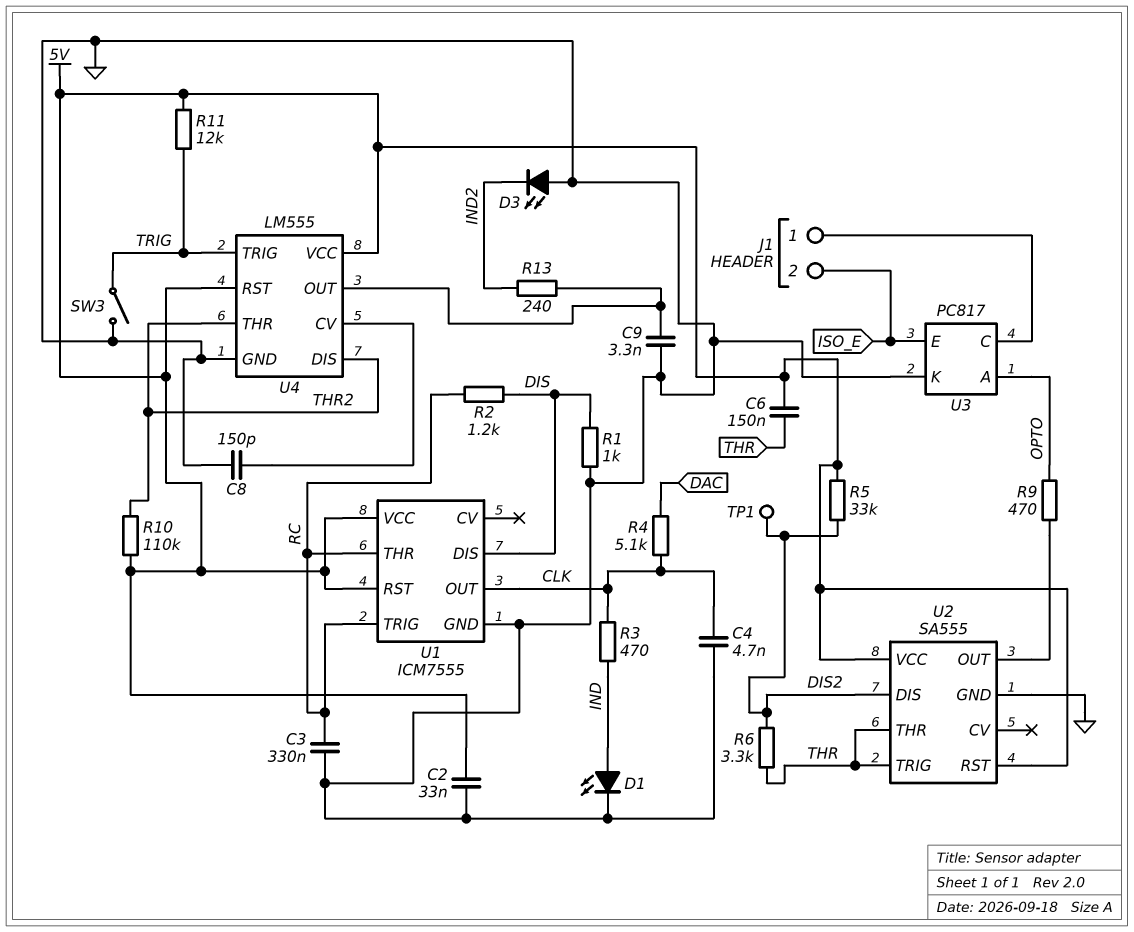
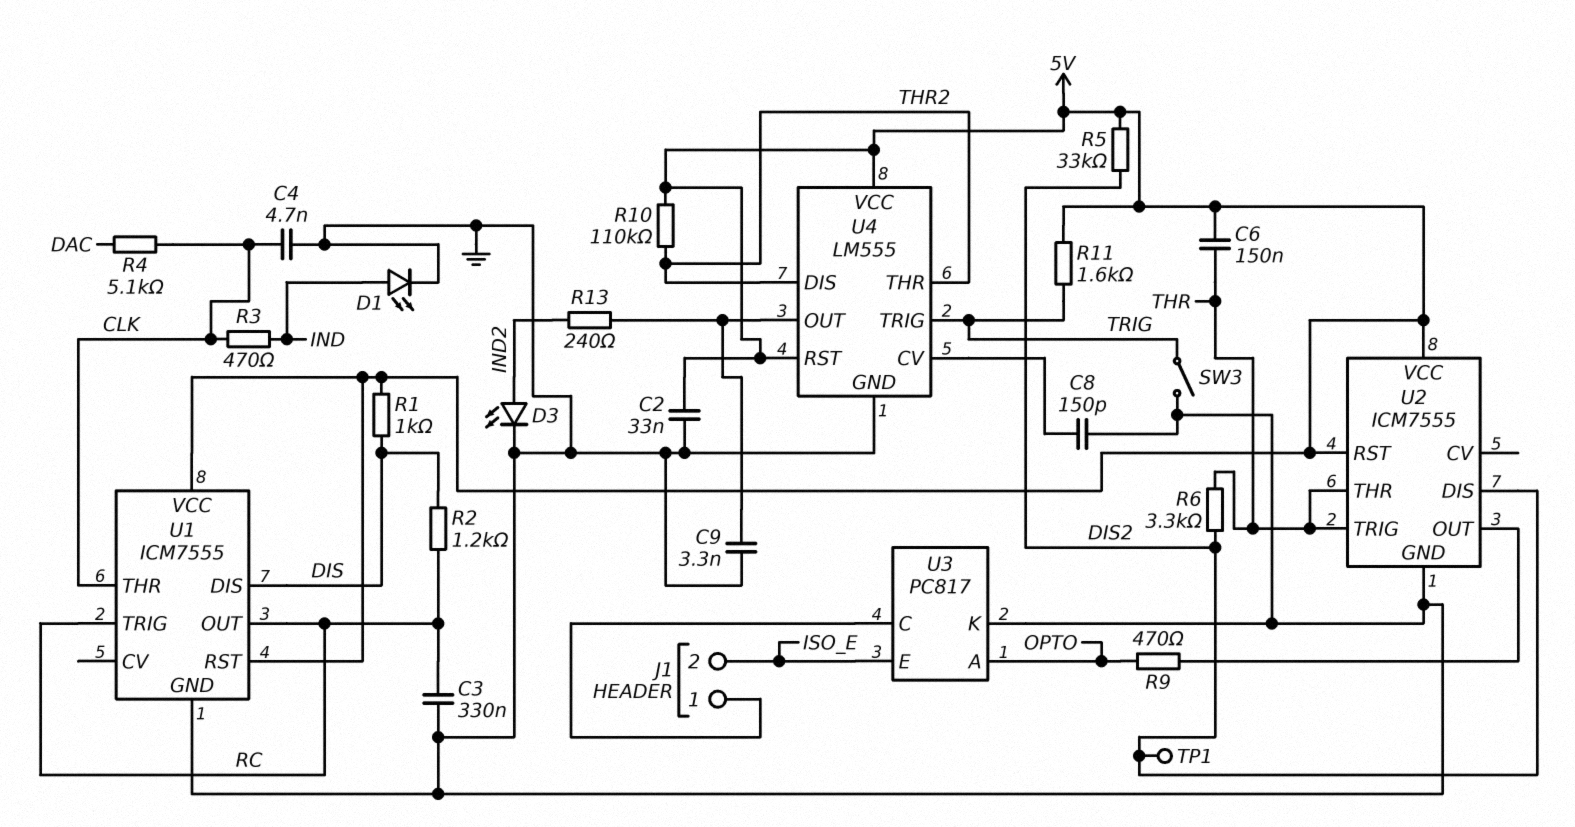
D3: LED (A GND, K IND2) -> LED (A IND2, K GND)
R1: 1k (DIS, GND) -> 1k (5V, DIS)
R11: 12k (5V, TRIG) -> 1.6k (5V, TRIG)
U1 pin OUT: CLK -> RC
U1 pin THR: RC -> CLK
U2: SA555 -> ICM7555

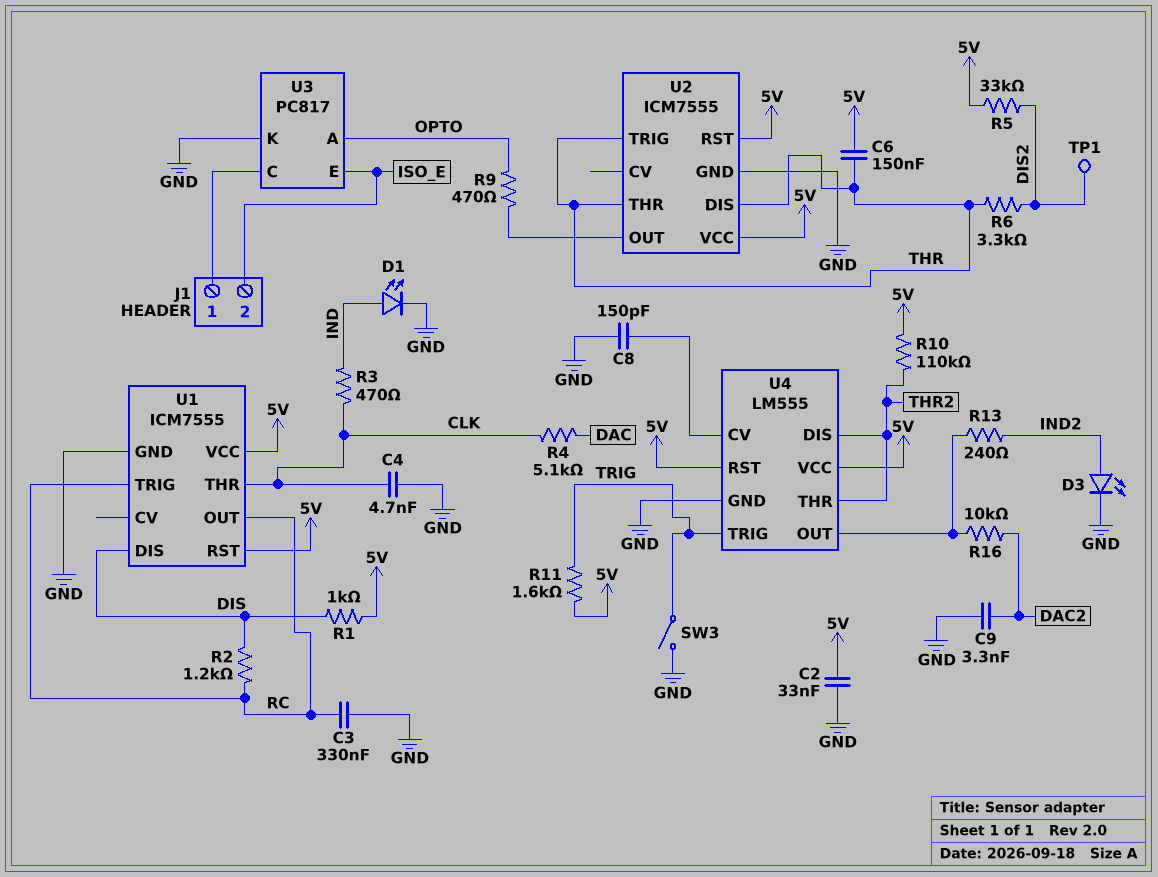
C9: 3.3nF (GND, U4/OUT) -> 3.3nF (DAC2, GND)
R16: none -> 10k (DAC2, U4/OUT)
U2 pin DIS: DIS2 -> THR

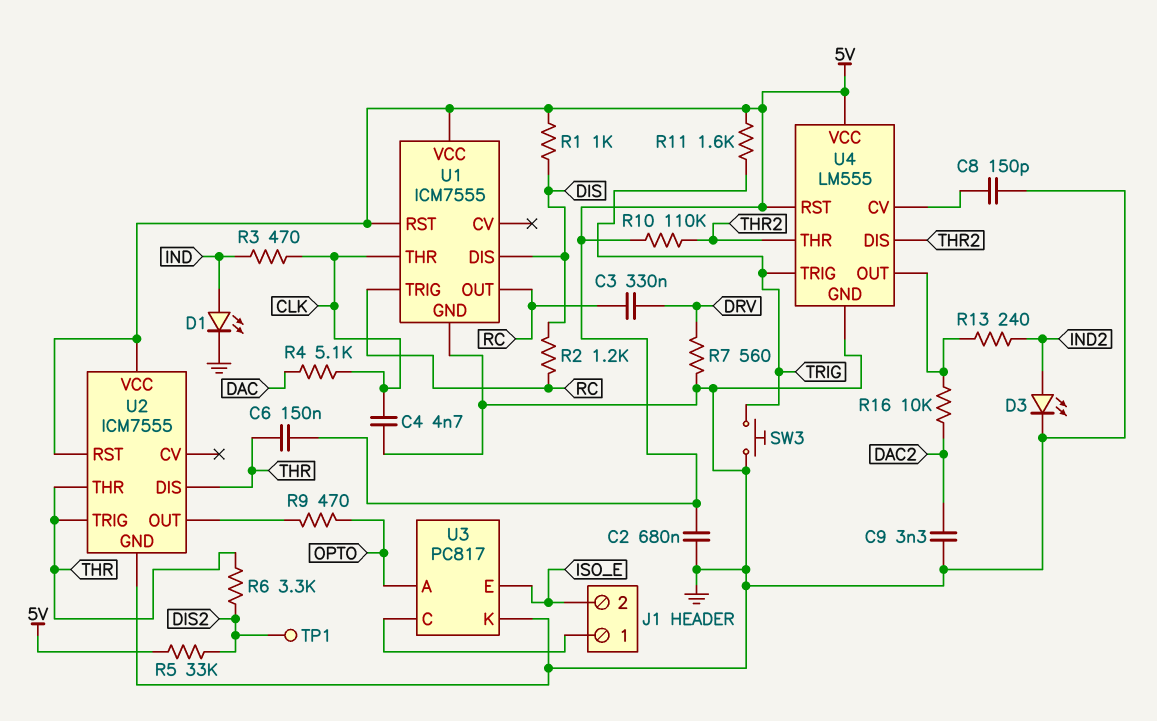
C2: 33nF (5V, GND) -> 680nF (5V, GND)
C3: 330nF (GND, RC) -> 330nF (DRV, RC)
R7: none -> 560 (DRV, GND)
SW3: switch (GND, TRIG) -> button (GND, TRIG)

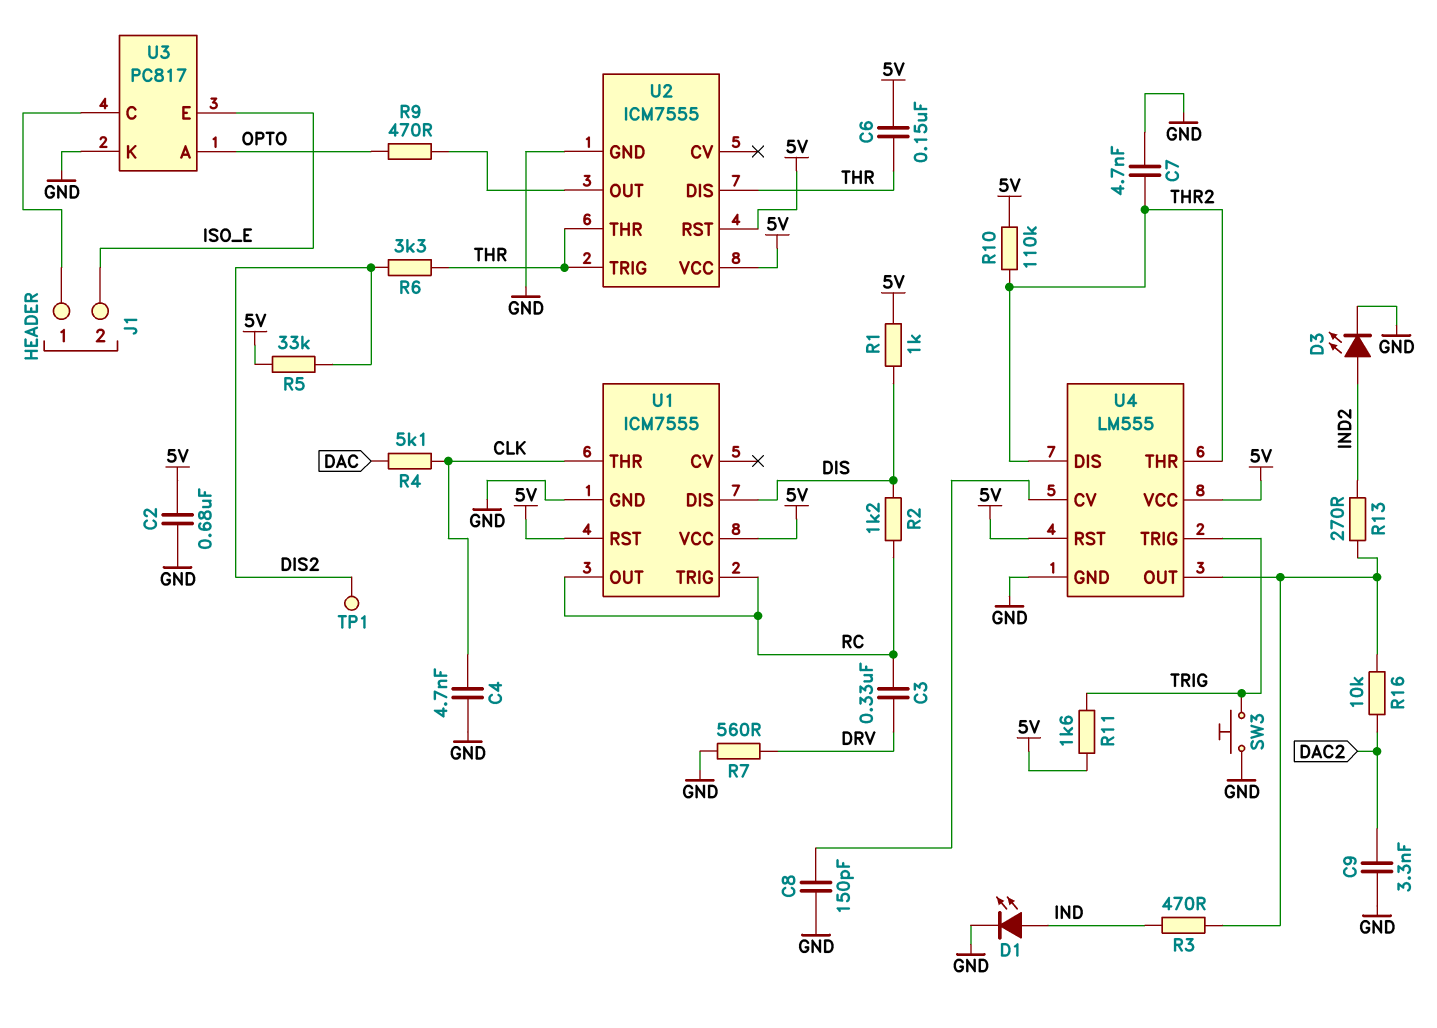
C7: none -> 4.7nF (GND, THR2)
R3: 470 (CLK, IND) -> 470 (IND, U4/OUT)
R13: 240 (IND2, U4/OUT) -> 270 (IND2, U4/OUT)

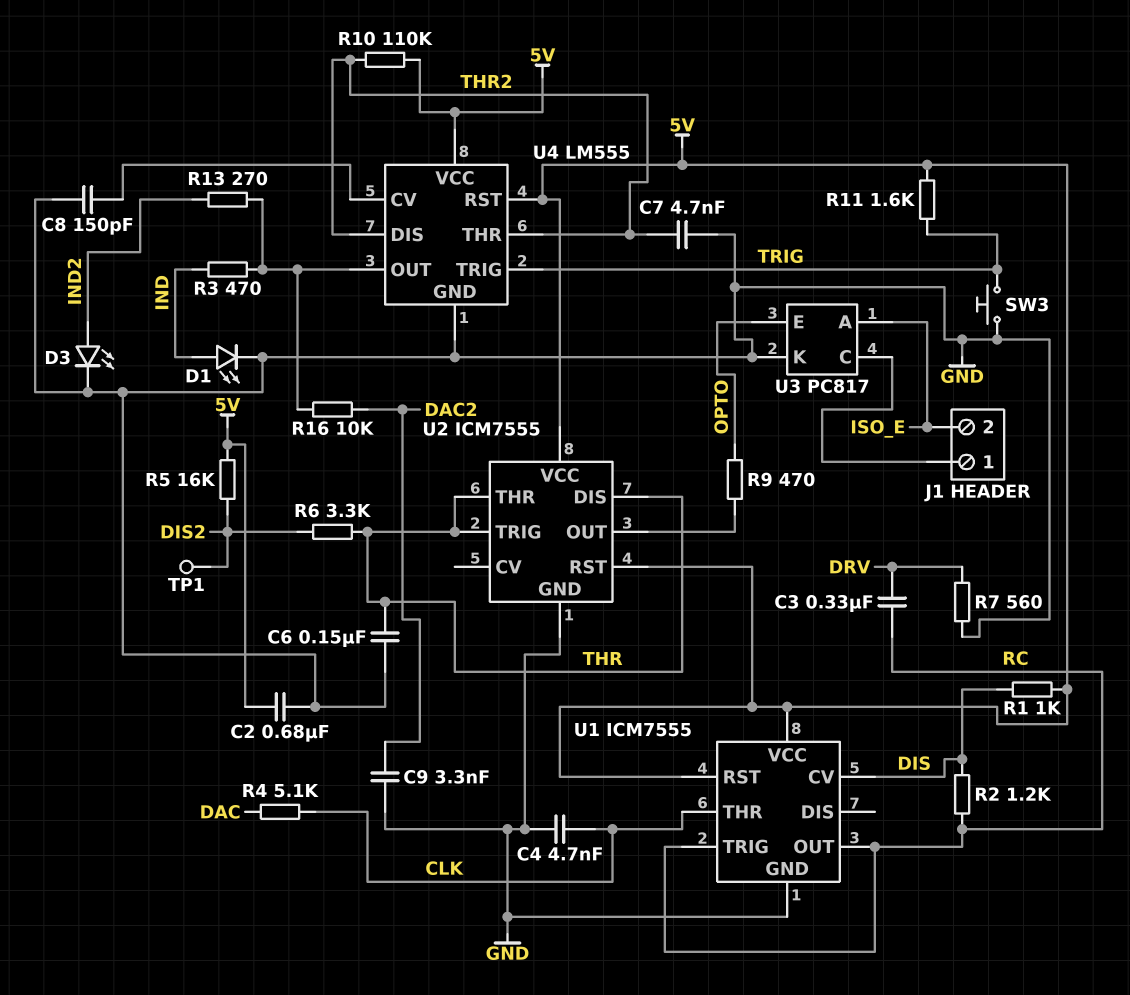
C6: 150nF (5V, THR) -> 150nF (GND, THR)
R5: 33k (5V, DIS2) -> 16k (5V, DIS2)
U1 pin CV: none -> DIS
U1 pin DIS: DIS -> none
U3 pin A: OPTO -> ISO_E
U3 pin E: ISO_E -> OPTO

